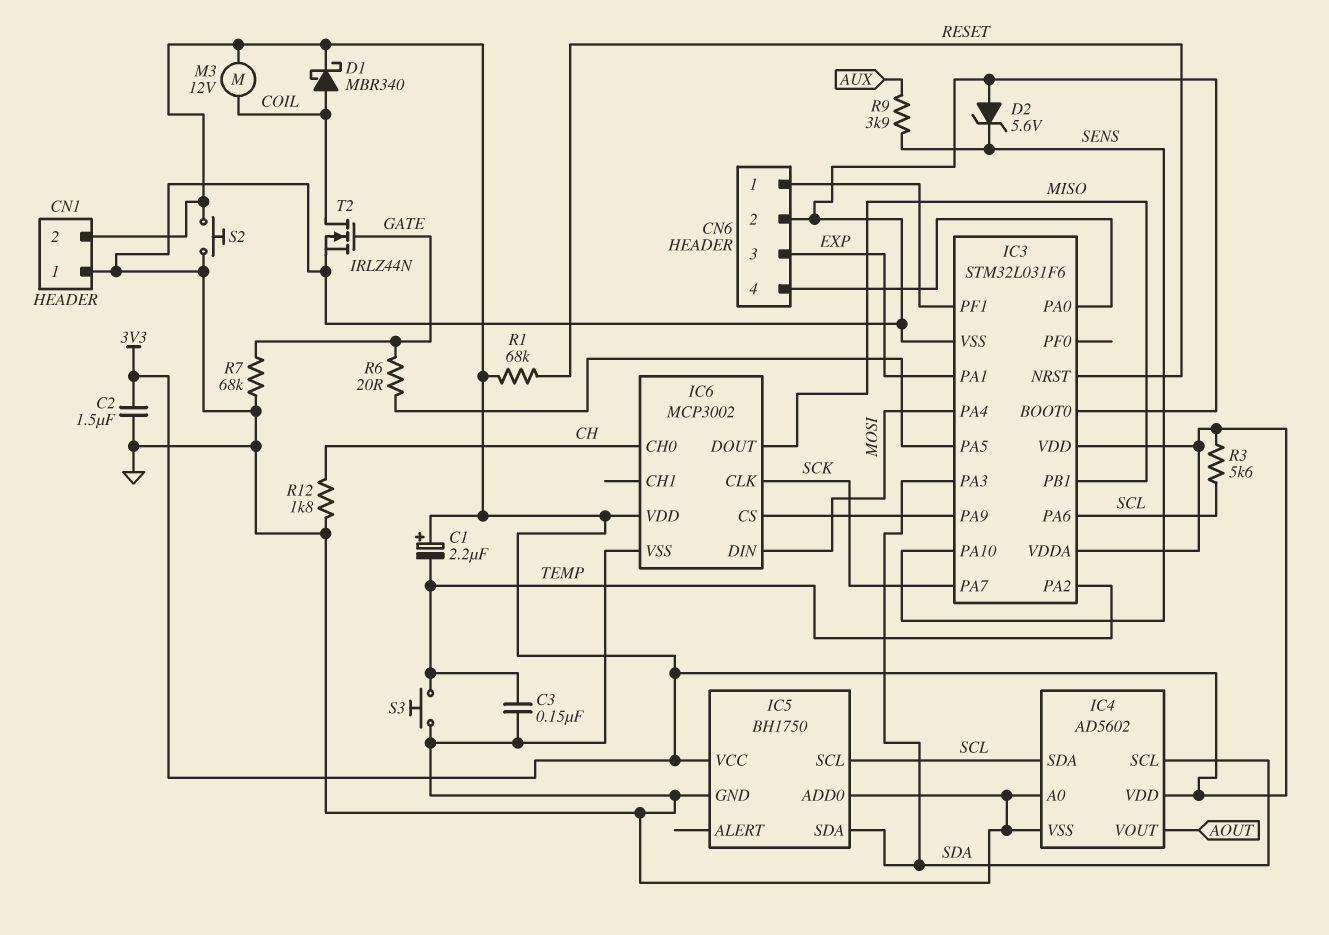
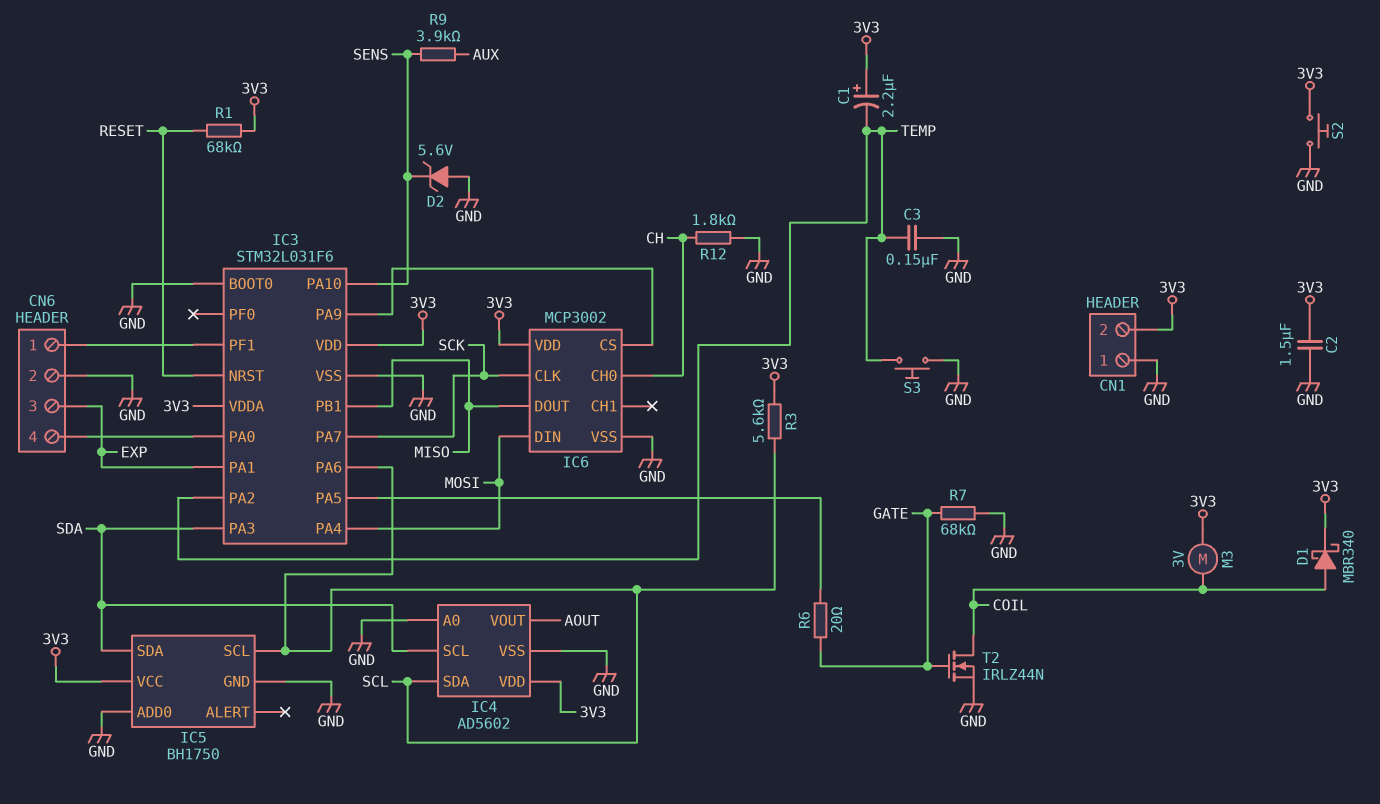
M3: motor 12V (3V3, COIL) -> motor 3V (3V3, COIL)

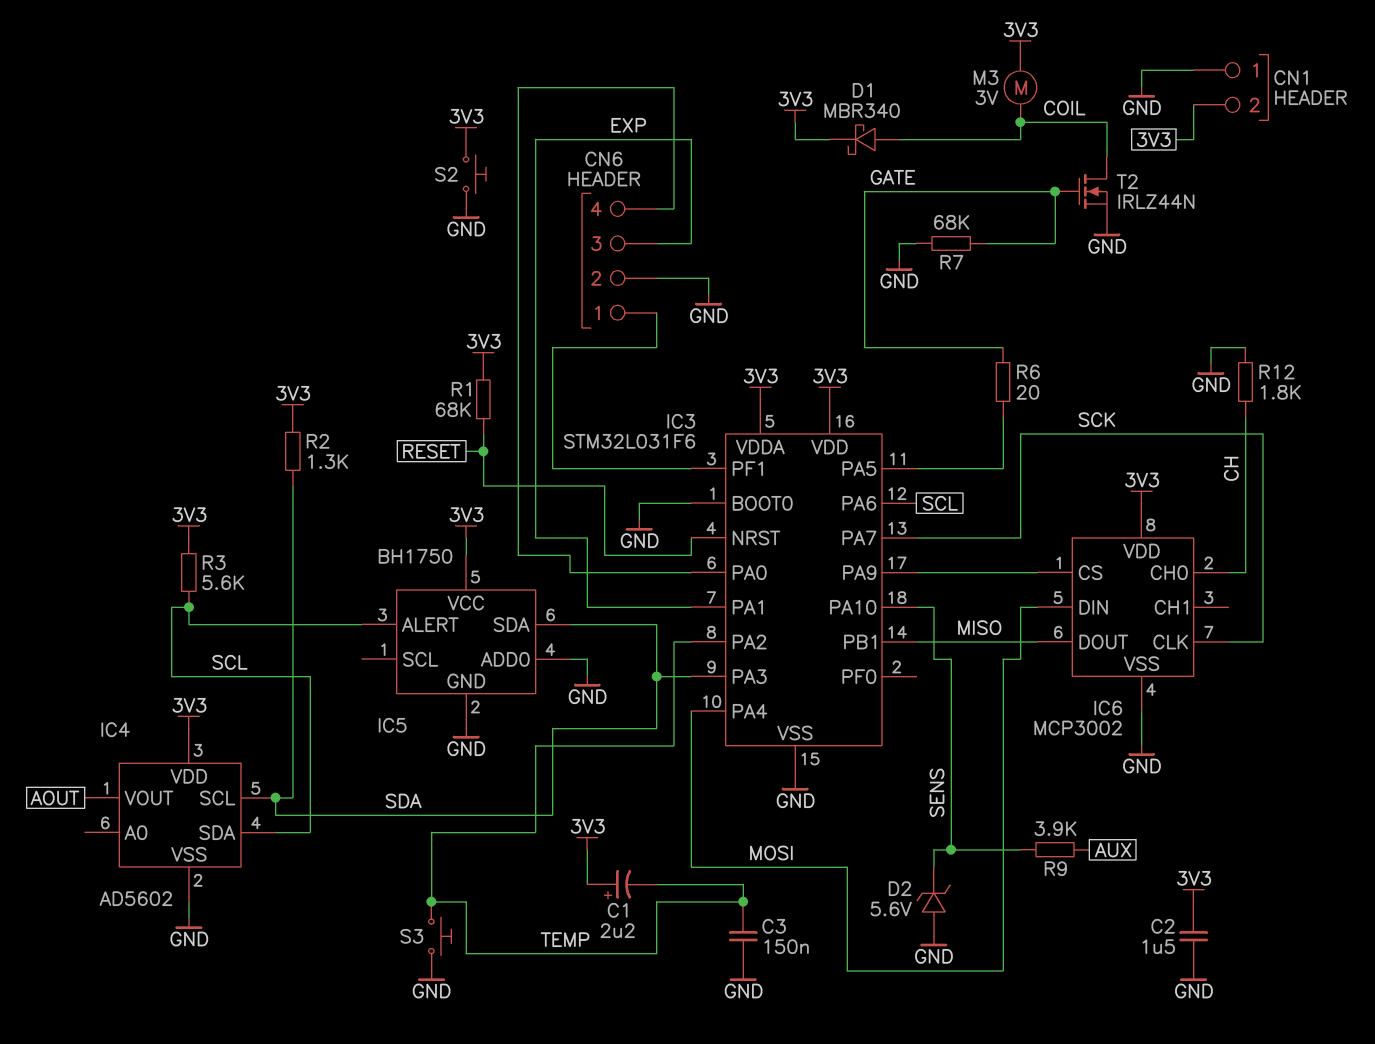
IC4 pin A0: GND -> none
IC5 pin ALERT: none -> SCL
IC5 pin SCL: SCL -> none
R2: none -> 1.3k (3V3, SDA)

